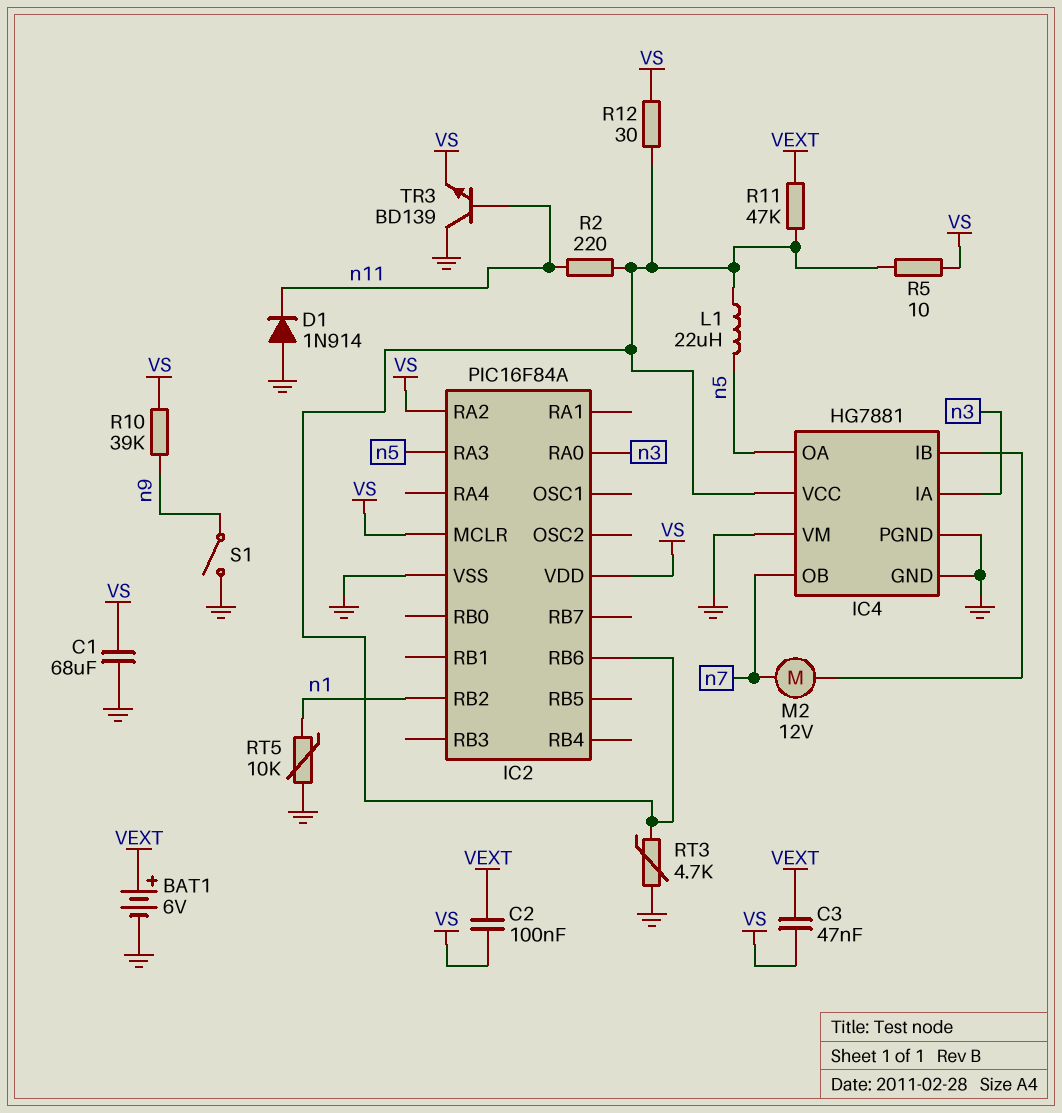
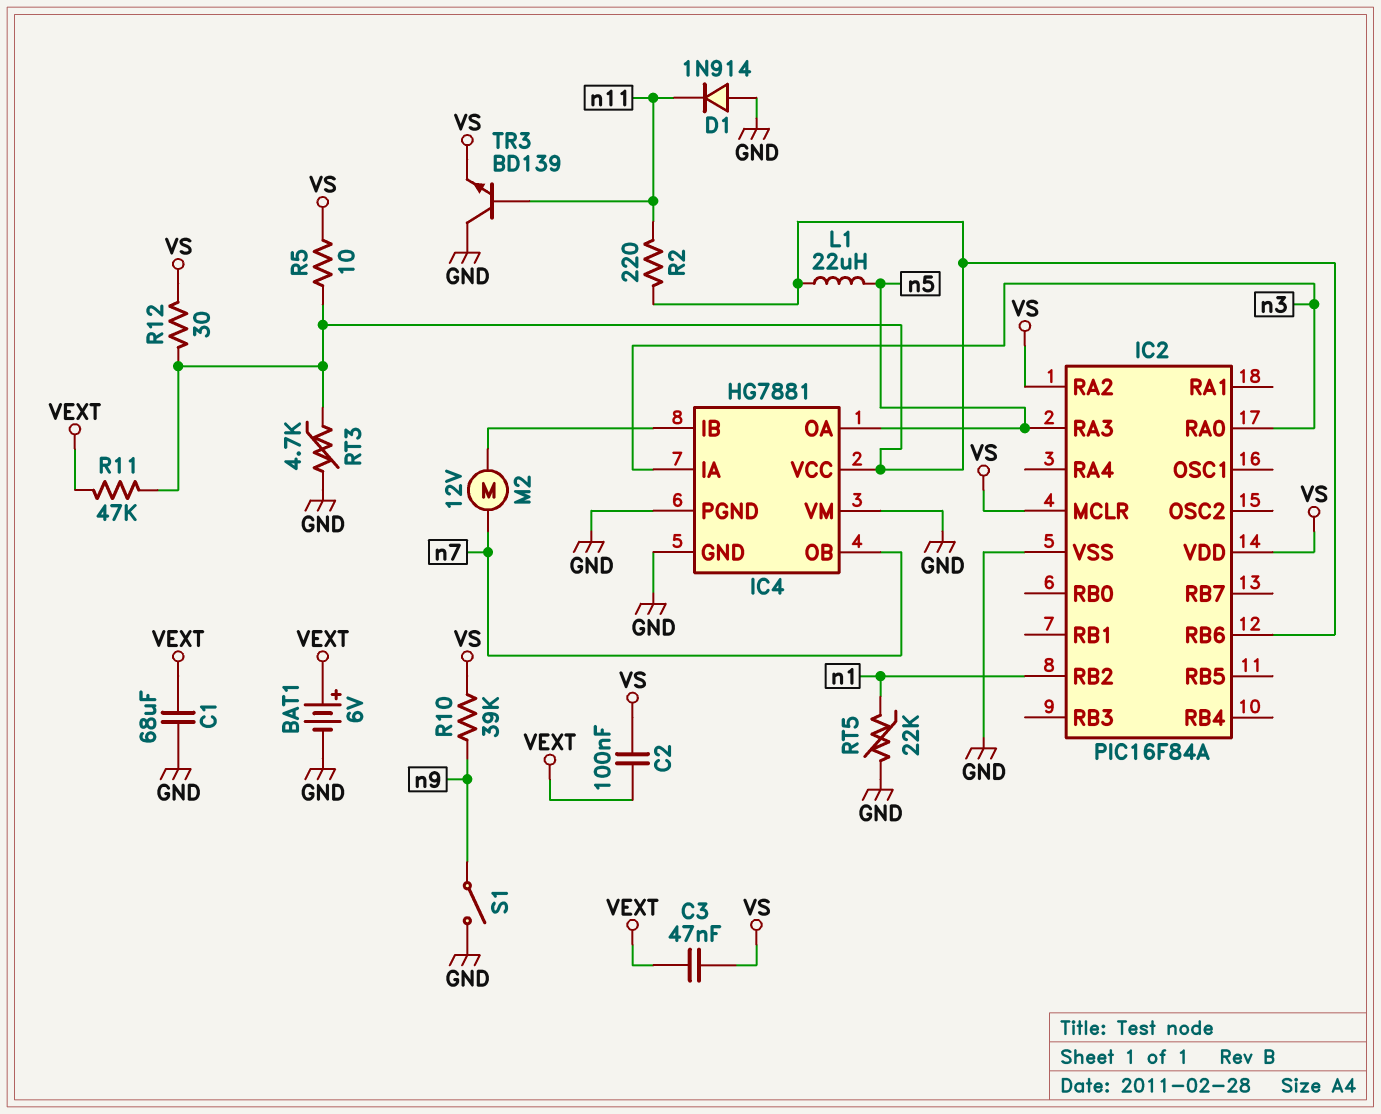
C1: 68uF (GND, VS) -> 68uF (GND, VEXT)
RT5: 10k (GND, n1) -> 22k (GND, n1)

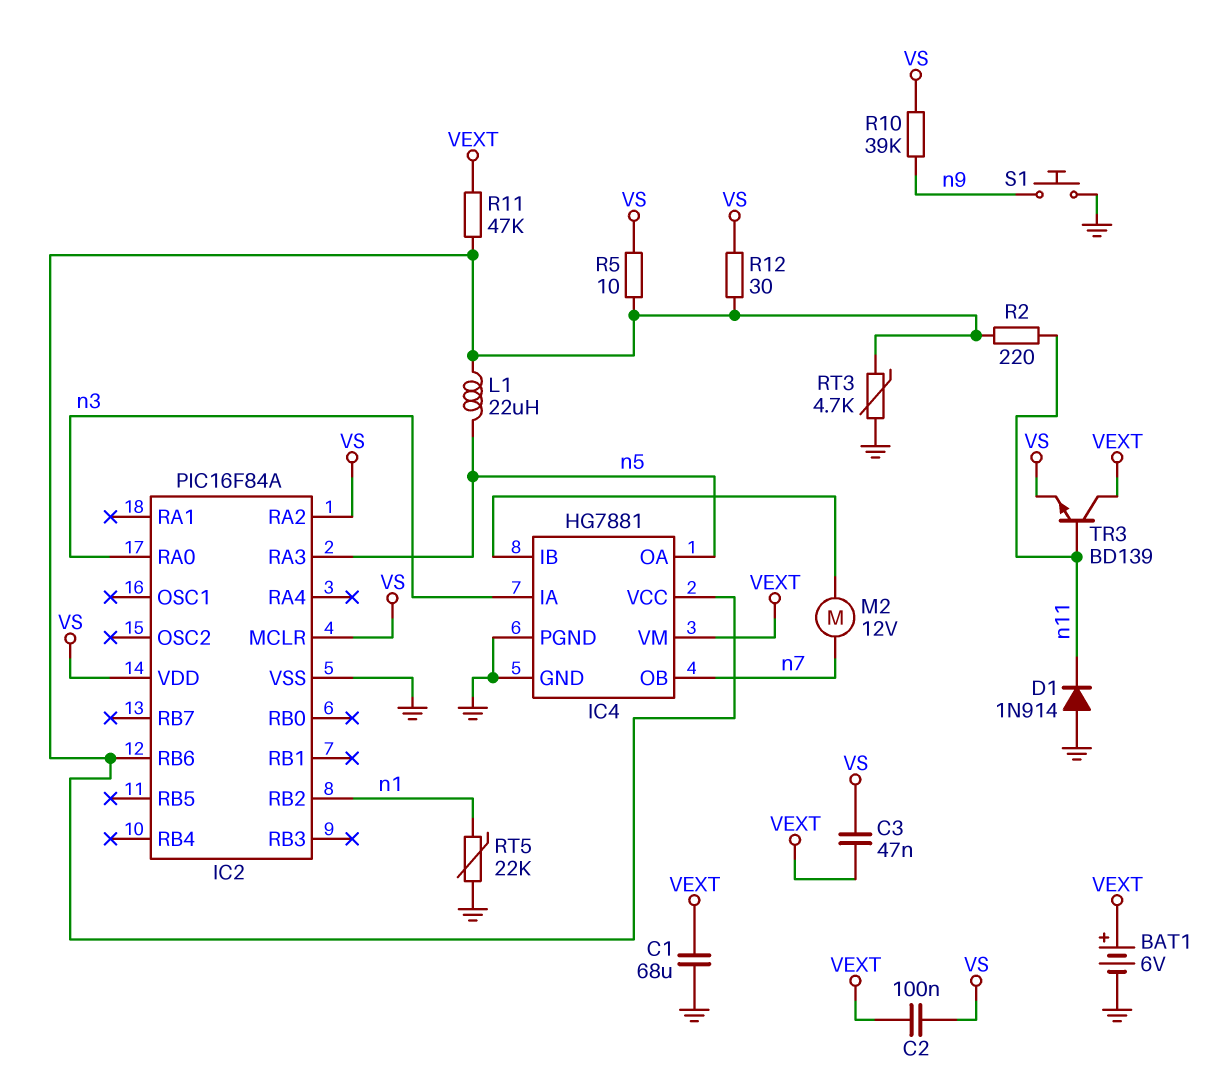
IC4 pin VM: GND -> VEXT
S1: switch (GND, n9) -> button (GND, n9)
TR3: NPN BD139 (B n11, C GND, E VS) -> NPN BD139 (B n11, C VEXT, E VS)

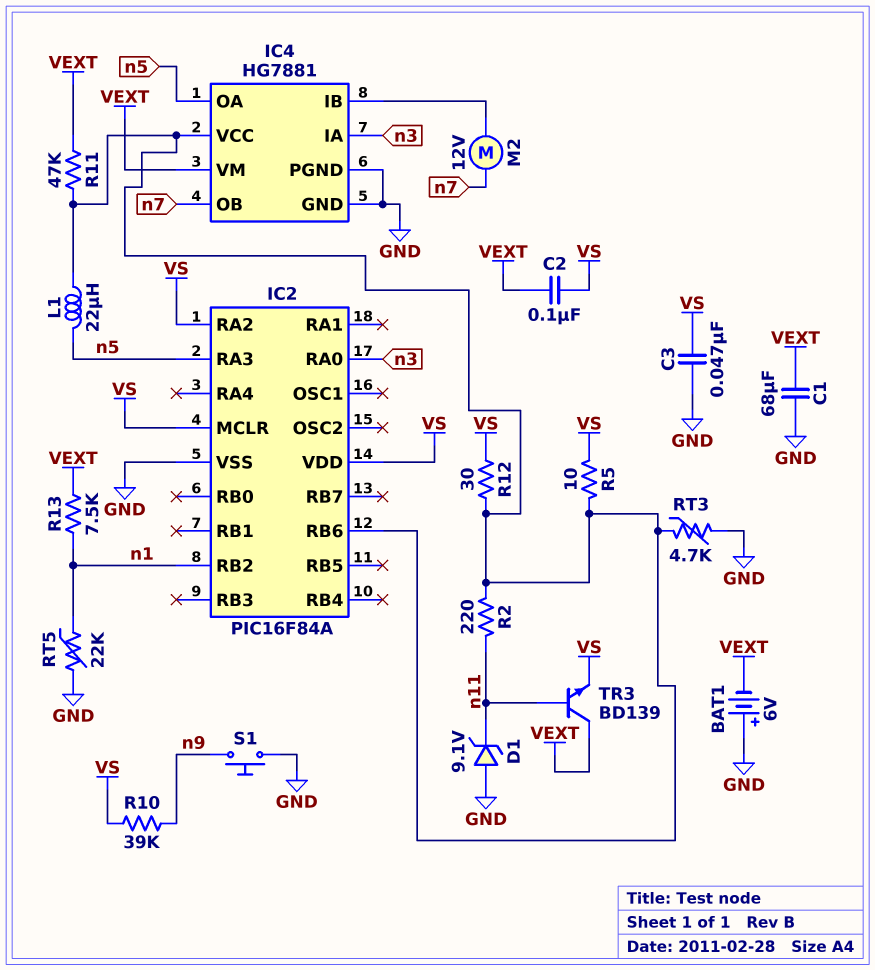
BAT1: 6V (plus VEXT, minus GND) -> 6V (plus GND, minus VEXT)
C3: 47nF (VEXT, VS) -> 47nF (GND, VS)
D1: diode 1N914 (A GND, K n11) -> zener 9.1V (A GND, K n11)
R13: none -> 7.5k (VEXT, n1)

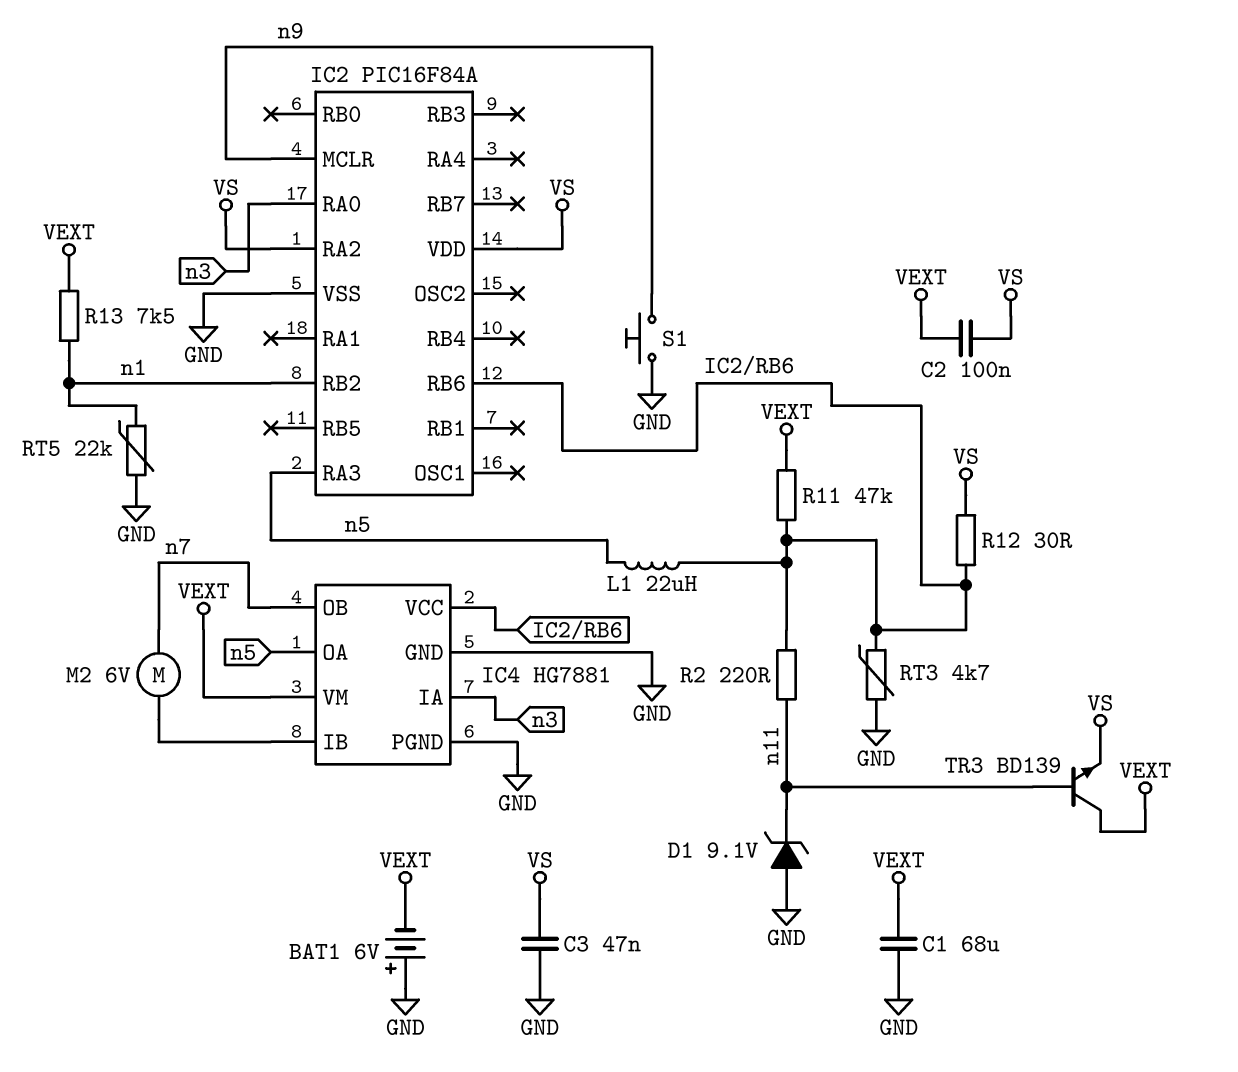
IC2 pin MCLR: VS -> n9
M2: motor 12V (IC4/IB, n7) -> motor 6V (IC4/IB, n7)
R5: 10 (IC2/RB6, VS) -> none
R10: 39k (VS, n9) -> none

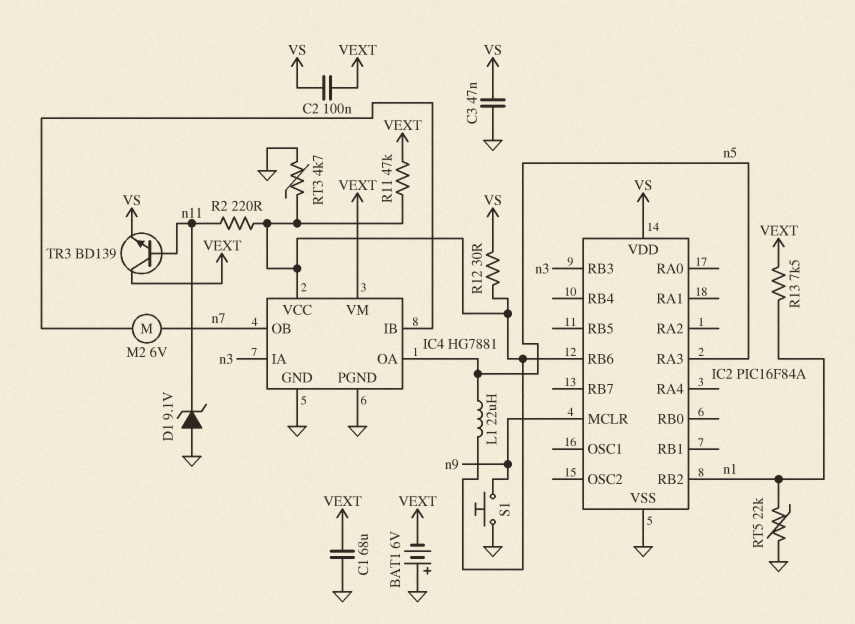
IC2 pin RA0: n3 -> none
IC2 pin RA2: VS -> none
IC2 pin RB3: none -> n3

